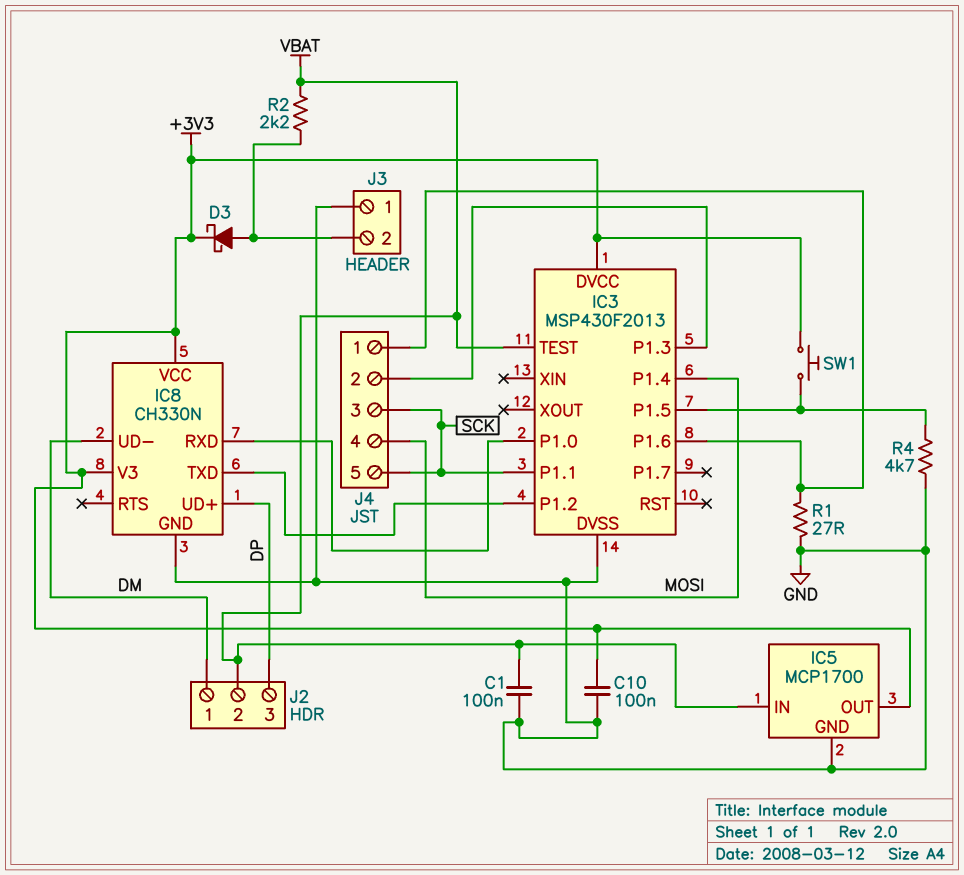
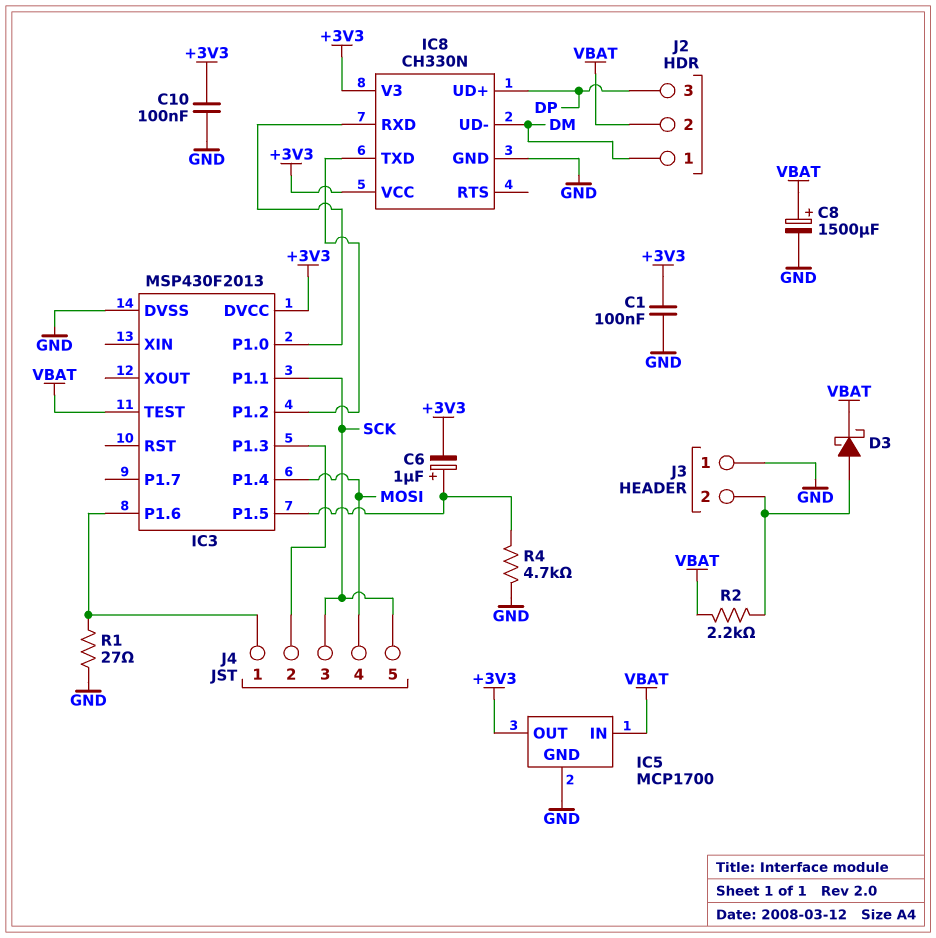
C1: 100nF (GND, VBAT) -> 100nF (+3V3, GND)
C6: none -> 1uF (plus IC3/P1.5, minus +3V3)
C8: none -> 1500uF (plus VBAT, minus GND)
D3: schottky (A J3/2, K +3V3) -> schottky (A J3/2, K VBAT)
SW1: button (+3V3, IC3/P1.5) -> none

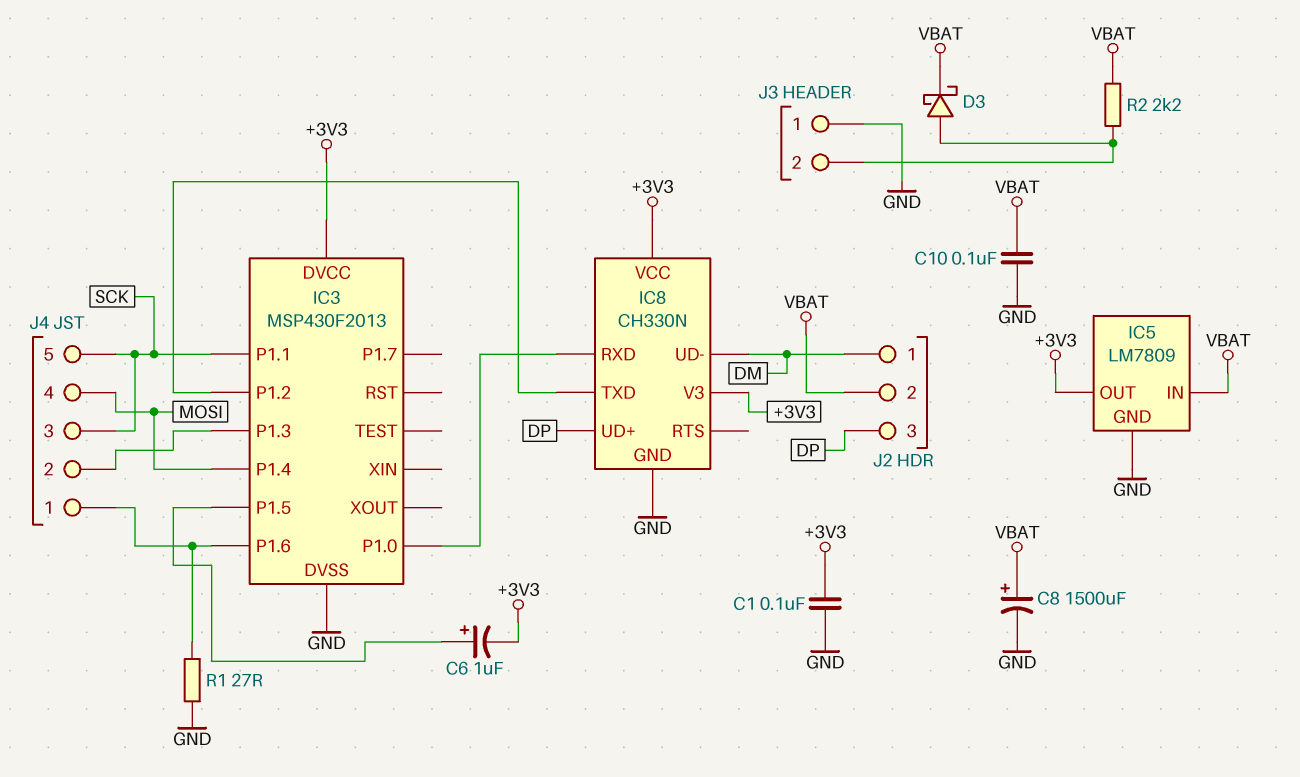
C10: 100nF (+3V3, GND) -> 100nF (GND, VBAT)
IC3 pin TEST: VBAT -> none
IC5: MCP1700 -> LM7809
R4: 4.7k (GND, IC3/P1.5) -> none

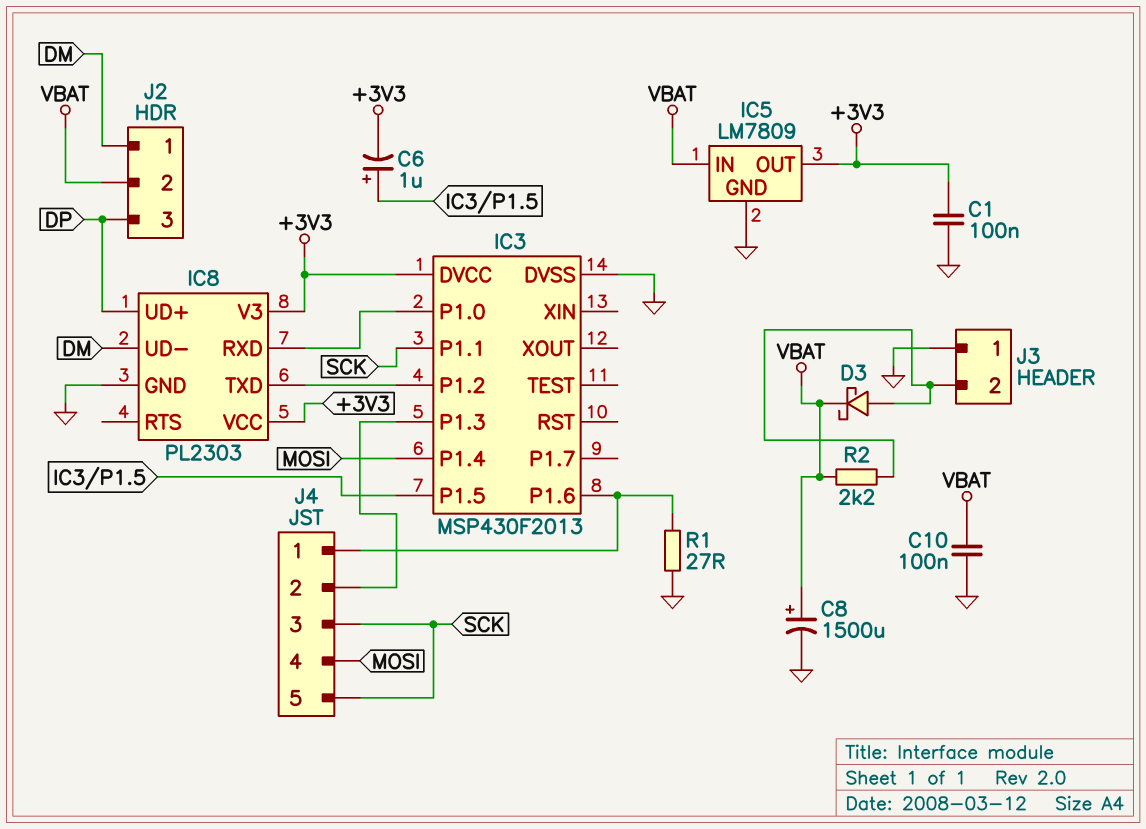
IC8: CH330N -> PL2303

